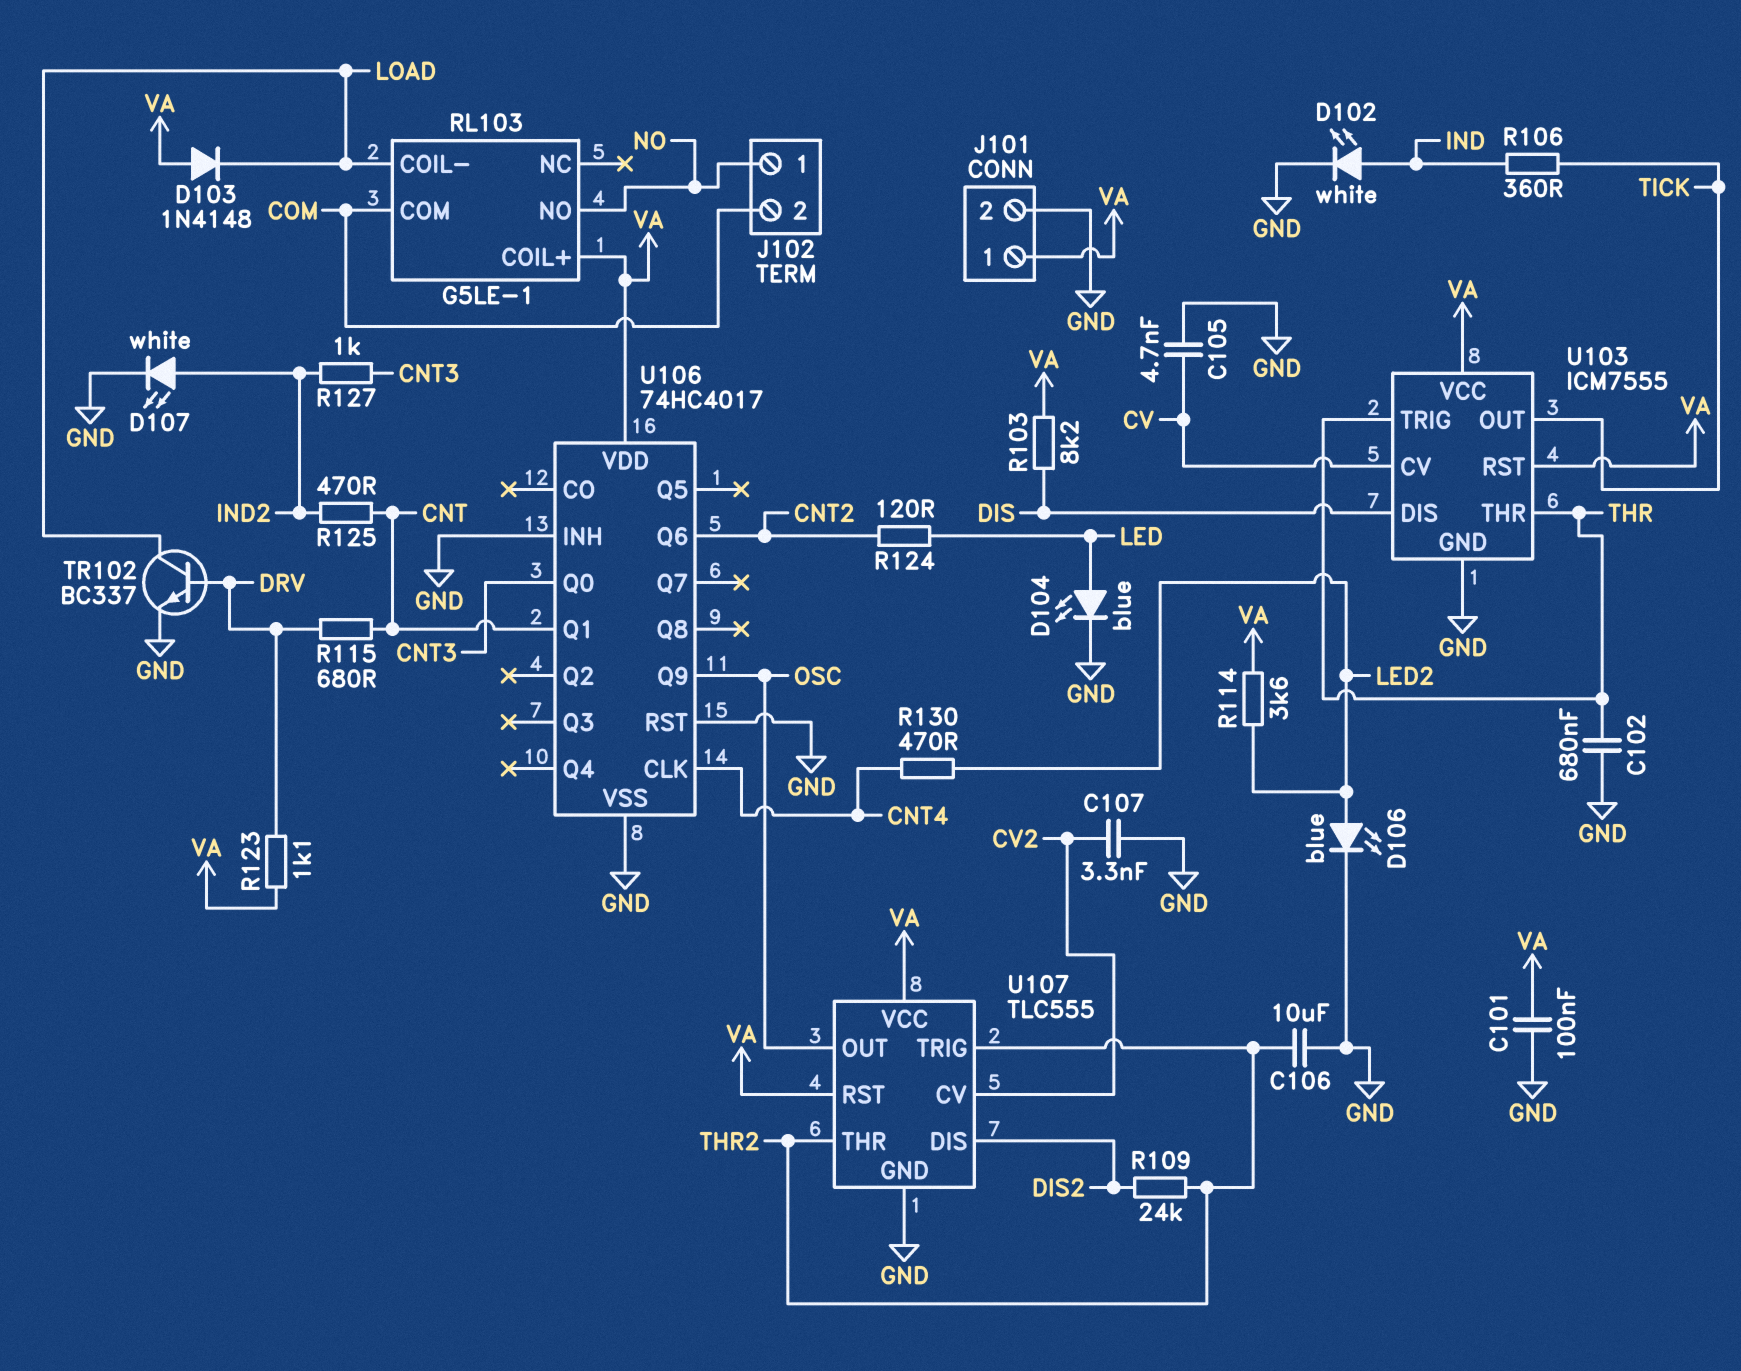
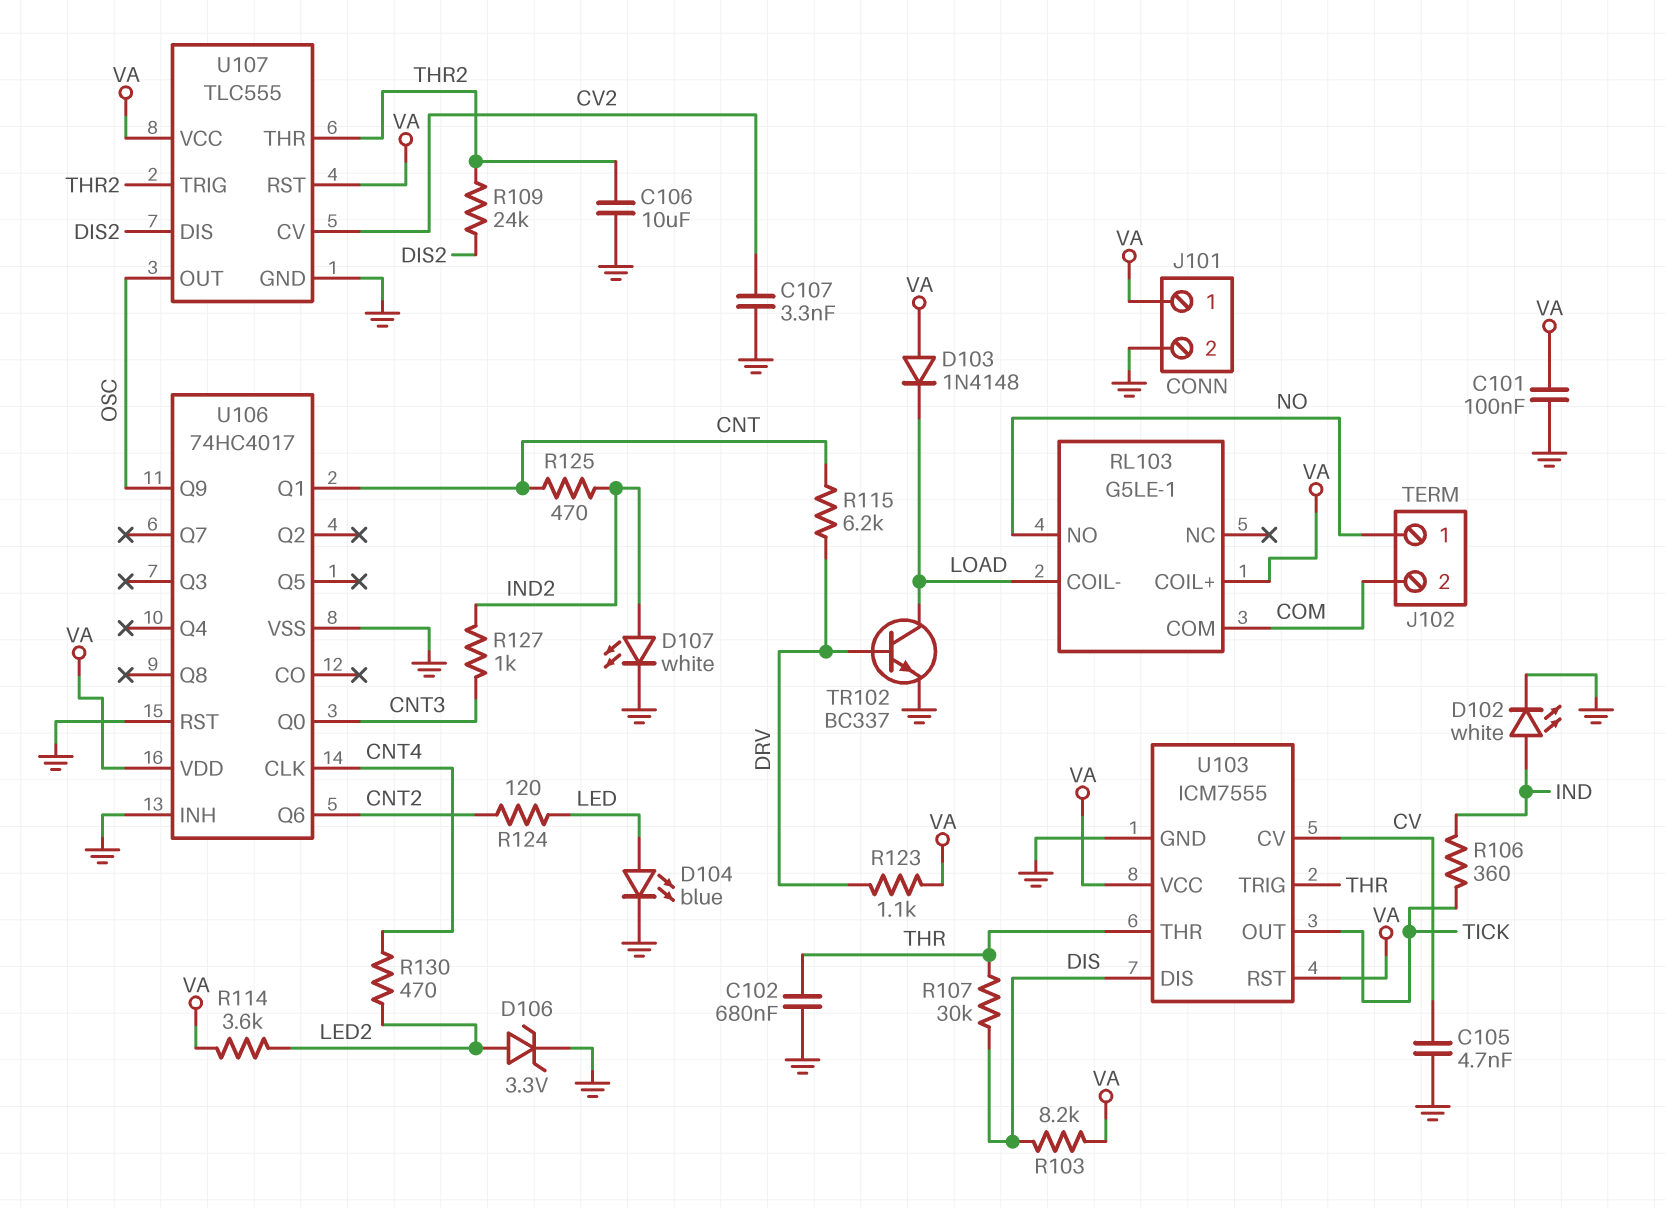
D106: LED blue (A LED2, K GND) -> zener 3.3V (A LED2, K GND)
R107: none -> 30k (DIS, THR)
R115: 680 (CNT, DRV) -> 6.2k (CNT, DRV)

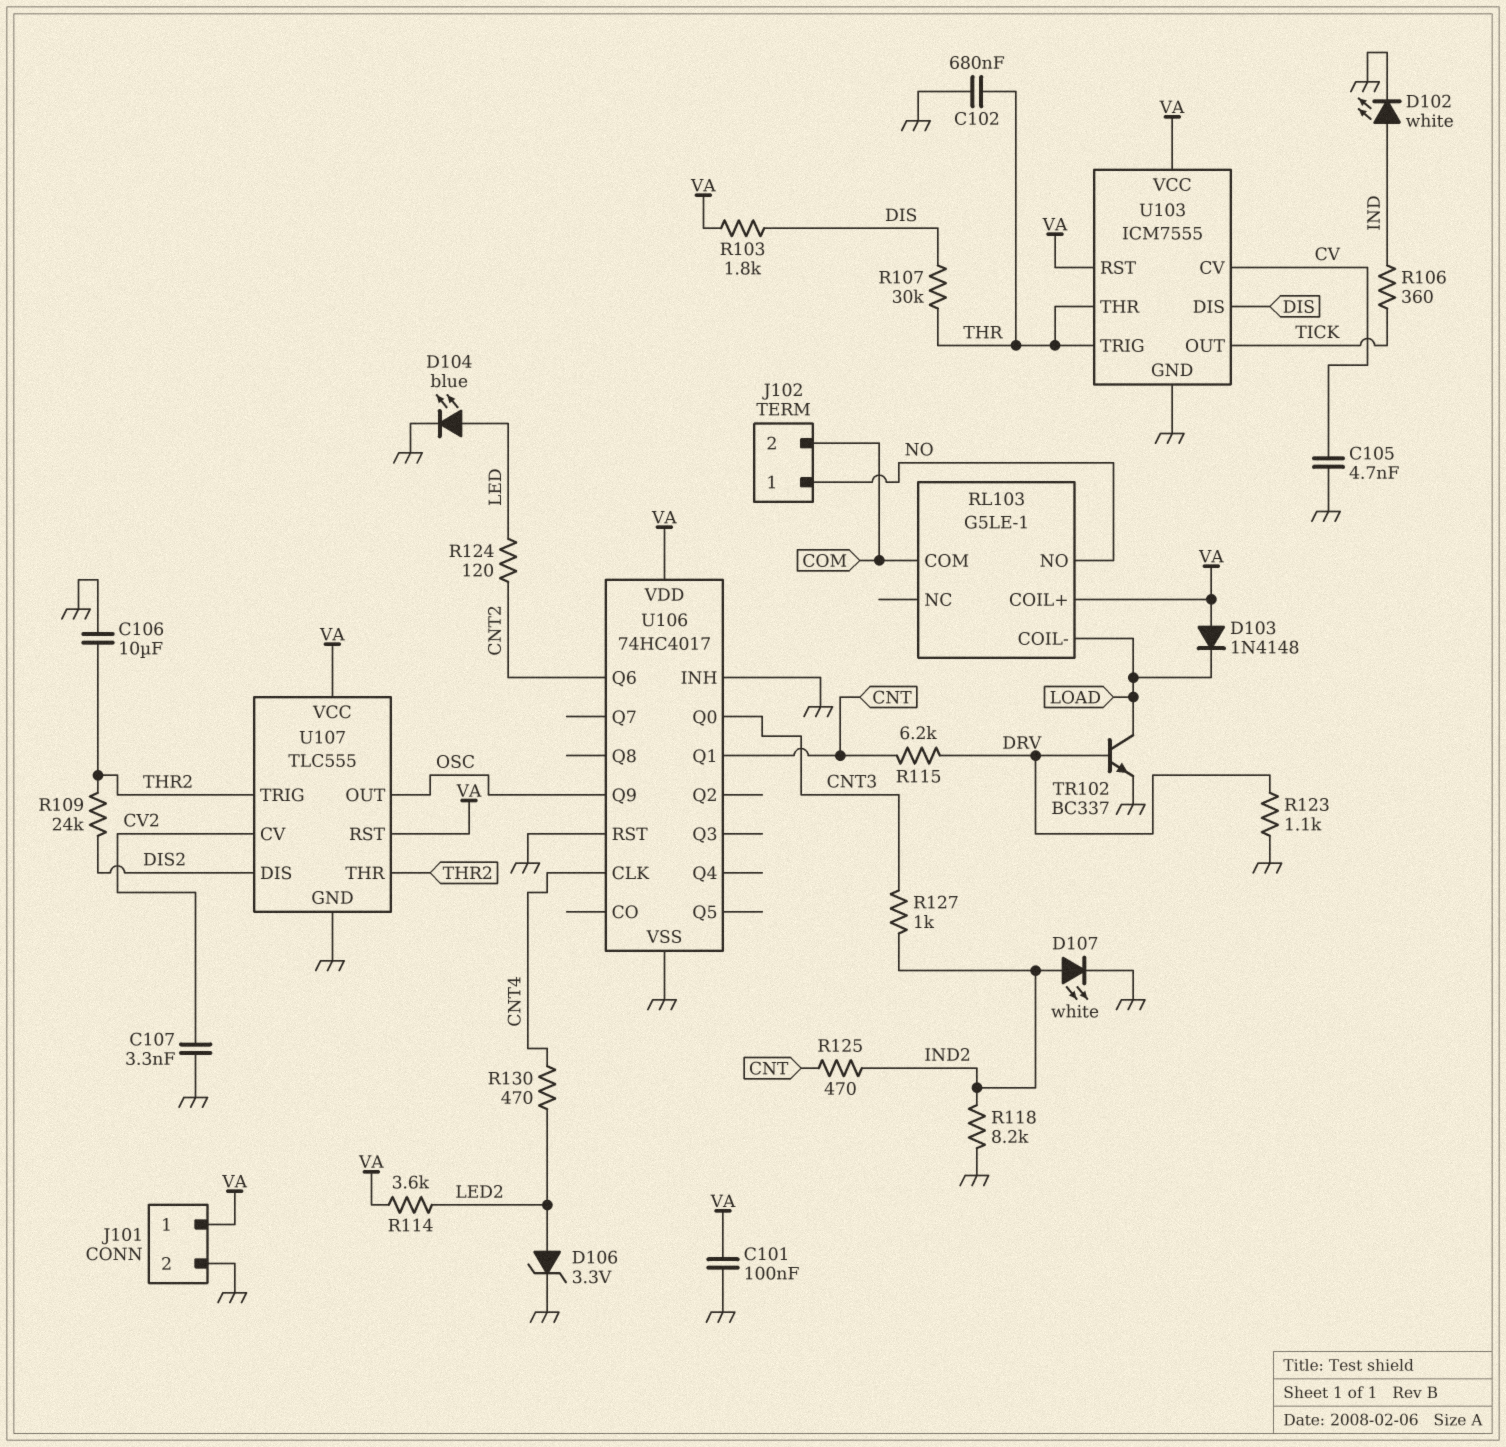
R103: 8.2k (DIS, VA) -> 1.8k (DIS, VA)
R118: none -> 8.2k (GND, IND2)
R123: 1.1k (DRV, VA) -> 1.1k (DRV, GND)

